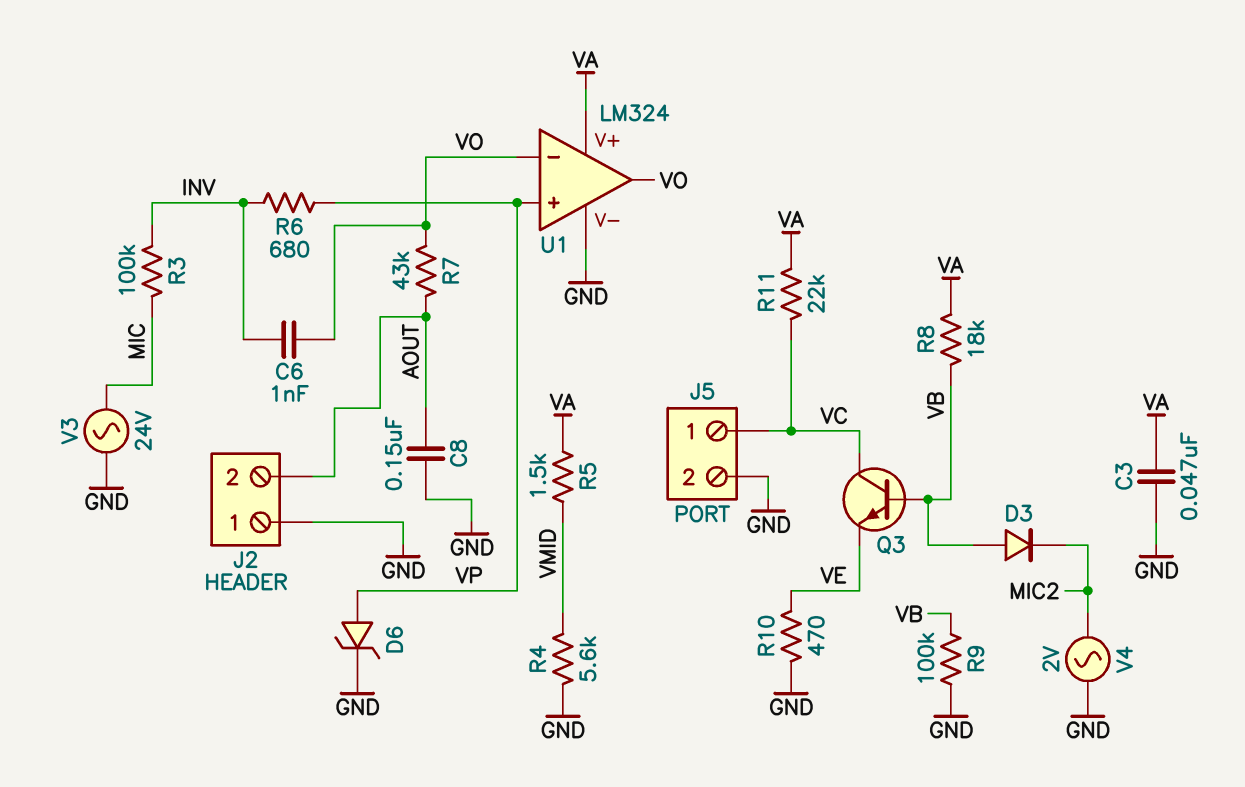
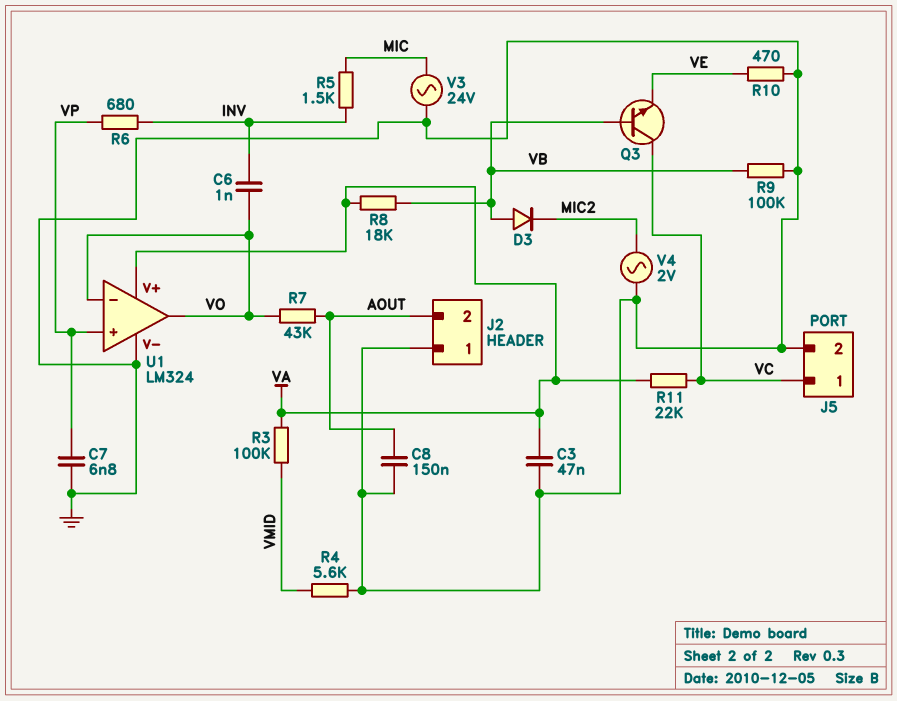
C7: none -> 6.8nF (GND, VP)
D6: zener (A VP, K GND) -> none
R3: 100k (INV, MIC) -> 100k (VA, VMID)
R5: 1.5k (VA, VMID) -> 1.5k (INV, MIC)

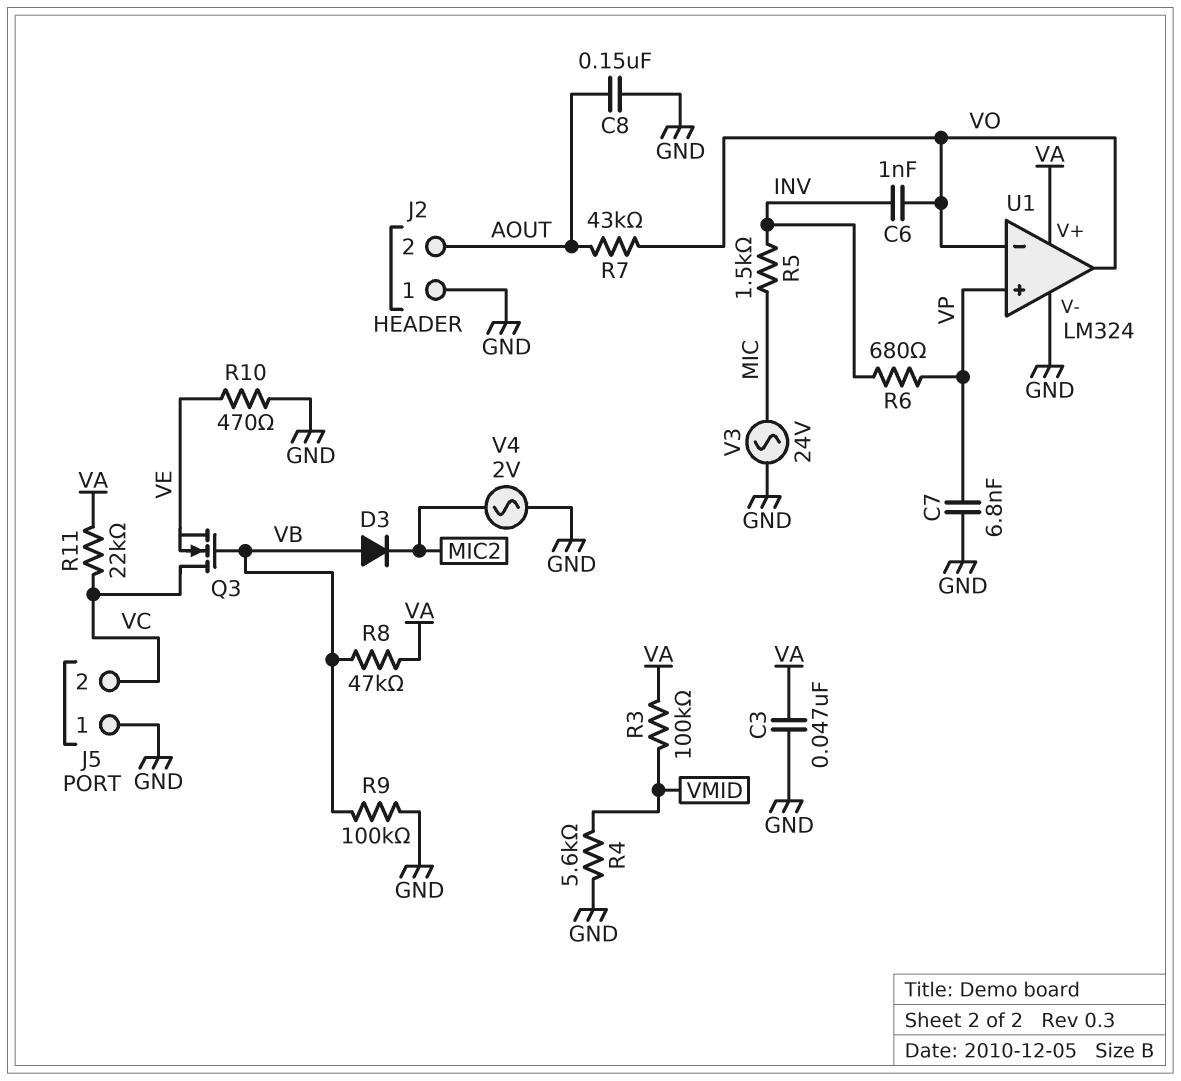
J5 pin 1: VC -> GND
J5 pin 2: GND -> VC
Q3: NPN (B VB, C VC, E VE) -> NMOS (G VB, D VC, S VE)
R8: 18k (VA, VB) -> 47k (VA, VB)

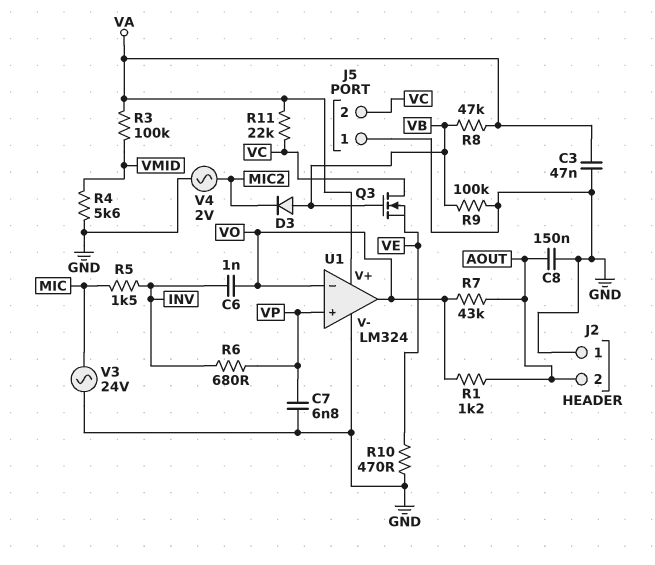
R1: none -> 1.2k (AOUT, VO)

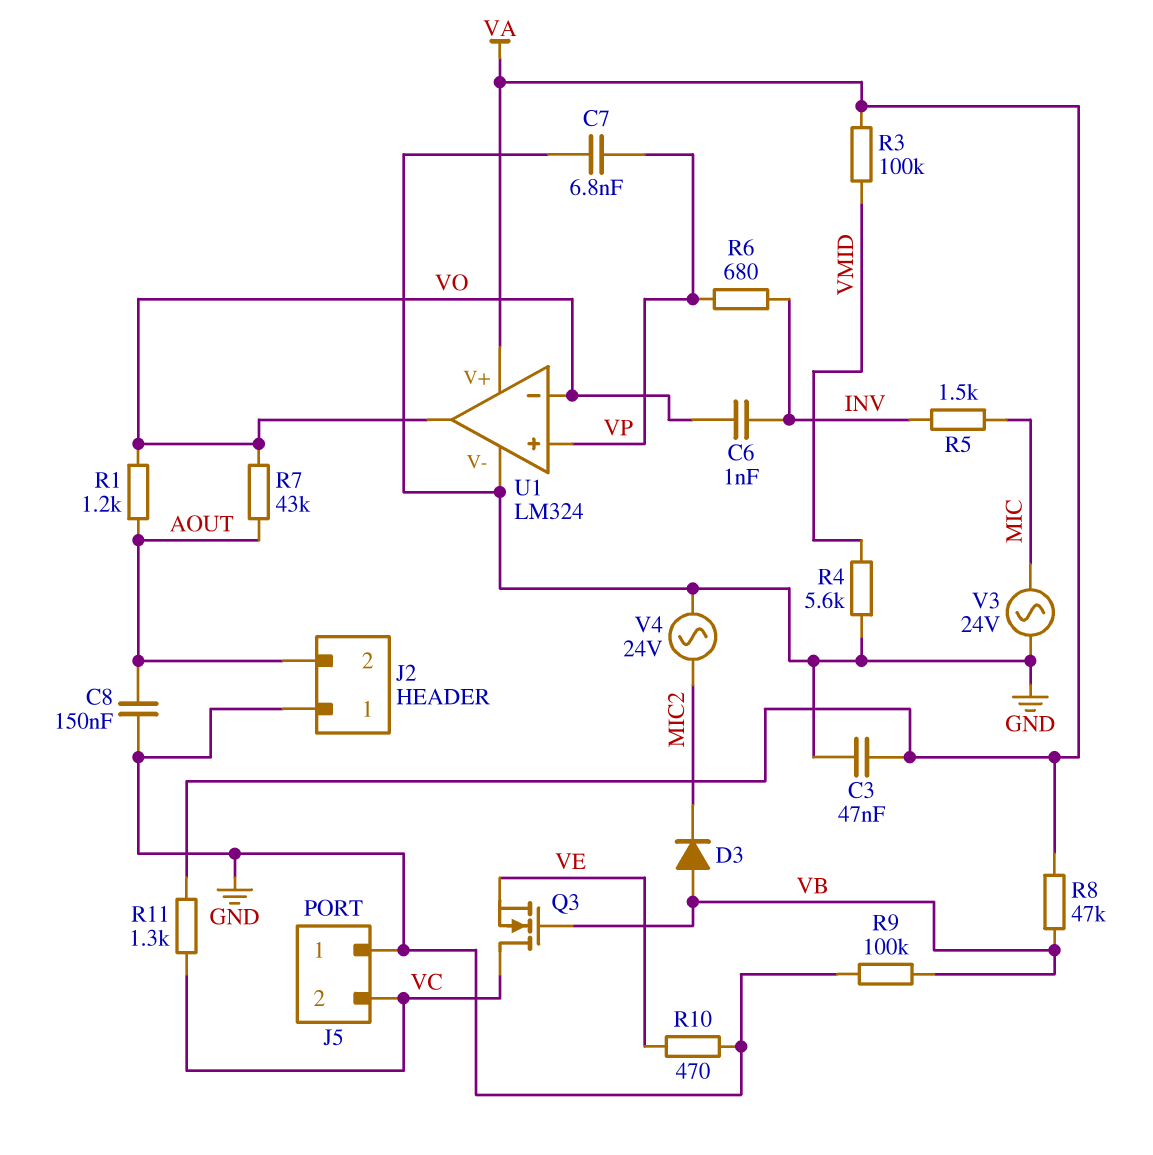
R11: 22k (VA, VC) -> 1.3k (VA, VC)
V4: AC 2V (GND, MIC2) -> AC 24V (GND, MIC2)

